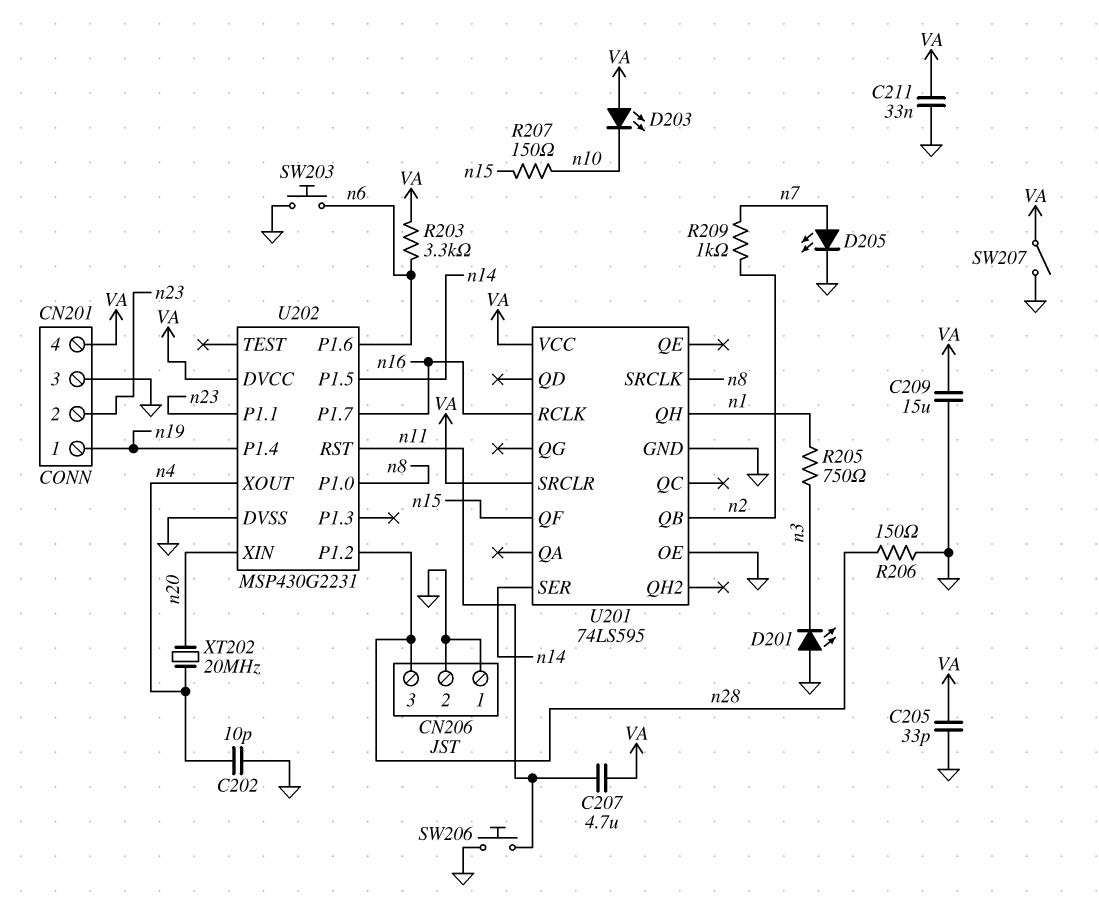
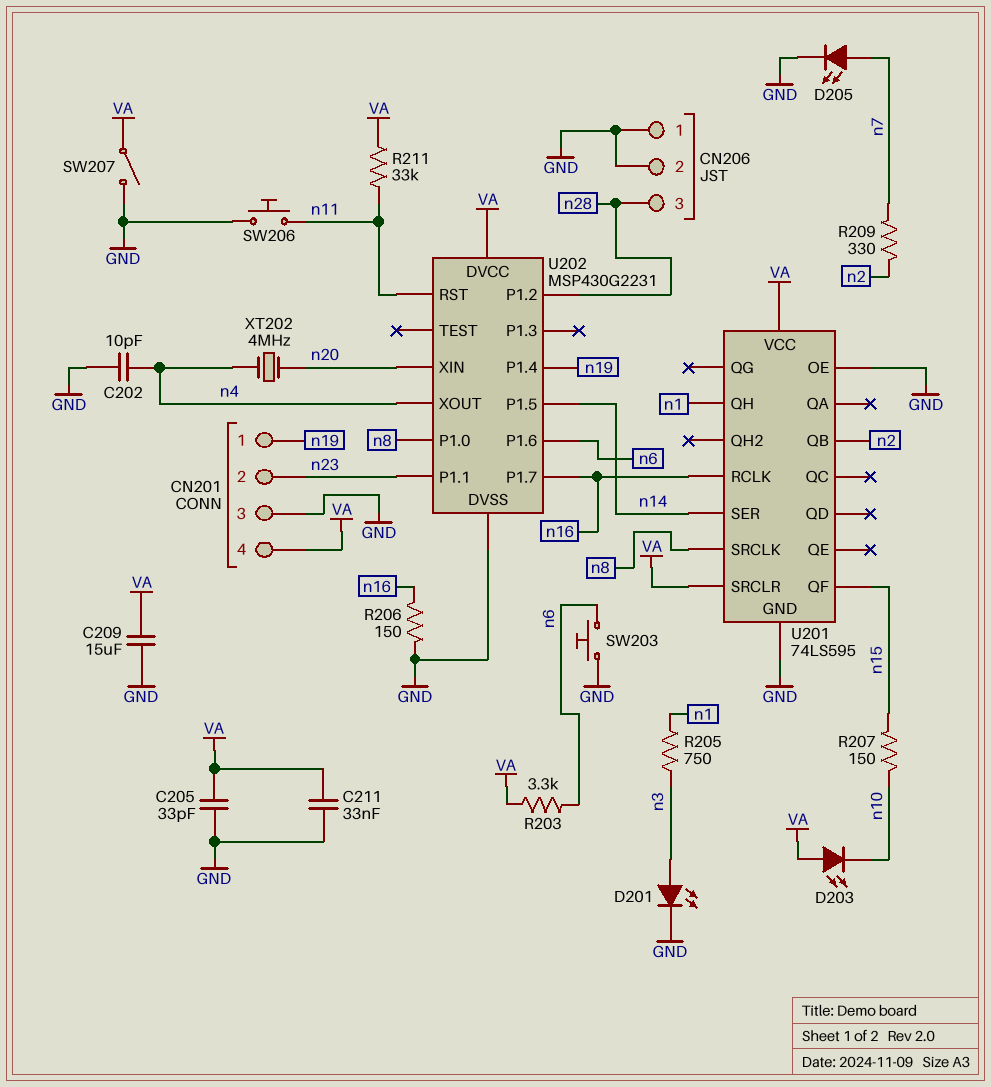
C207: 4.7uF (VA, n11) -> none
D201: LED (A GND, K n3) -> LED (A n3, K GND)
R206: 150 (GND, n28) -> 150 (GND, n16)
R209: 1k (n2, n7) -> 330 (n2, n7)
R211: none -> 33k (VA, n11)
XT202: 20MHz (n4, n20) -> 4MHz (n4, n20)

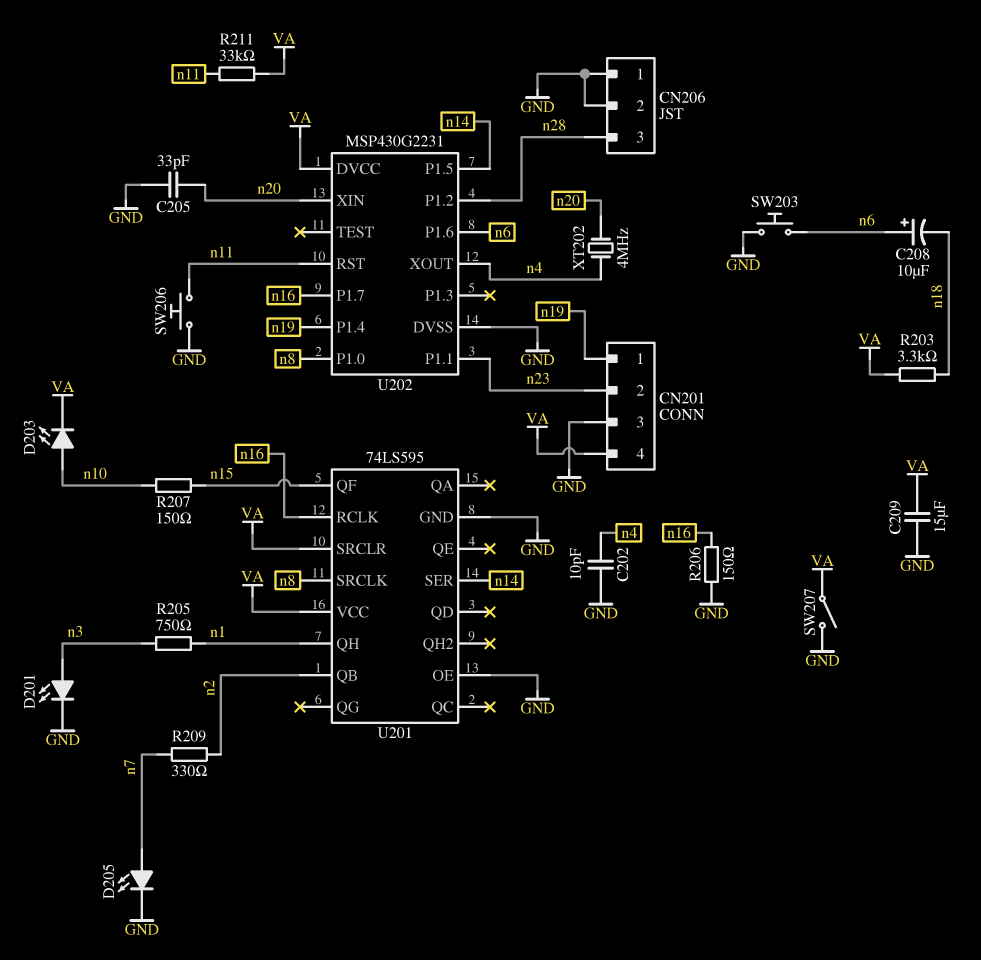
C205: 33pF (GND, VA) -> 33pF (GND, n20)
C208: none -> 10uF (plus n6, minus n18)
C211: 33nF (GND, VA) -> none
D203: LED (A VA, K n10) -> LED (A n10, K VA)
R203: 3.3k (VA, n6) -> 3.3k (VA, n18)

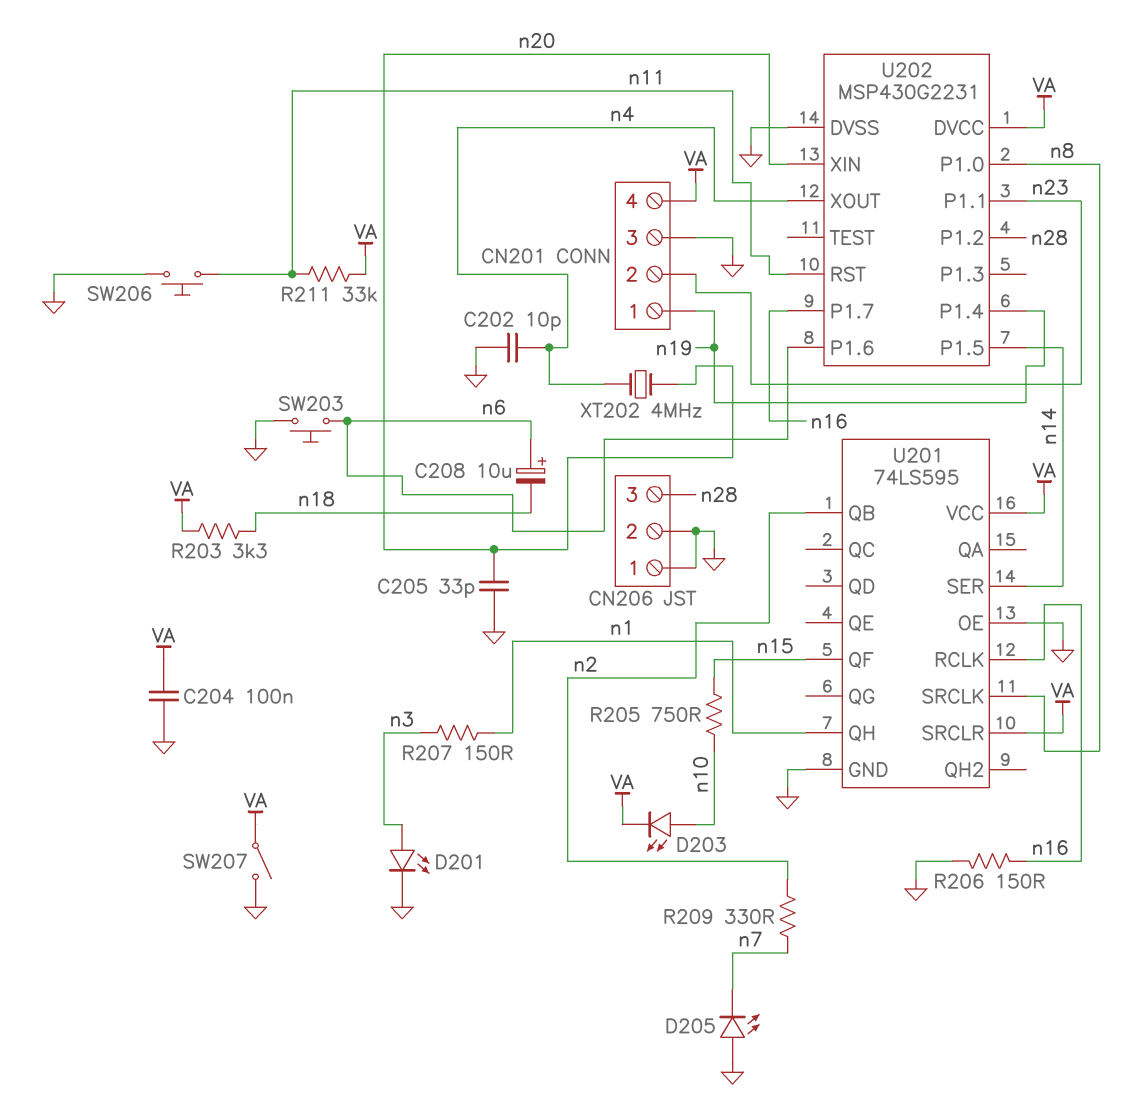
C204: none -> 100nF (GND, VA)
C209: 15uF (GND, VA) -> none
D205: LED (A n7, K GND) -> LED (A GND, K n7)
R205: 750 (n1, n3) -> 750 (n10, n15)
R207: 150 (n10, n15) -> 150 (n1, n3)

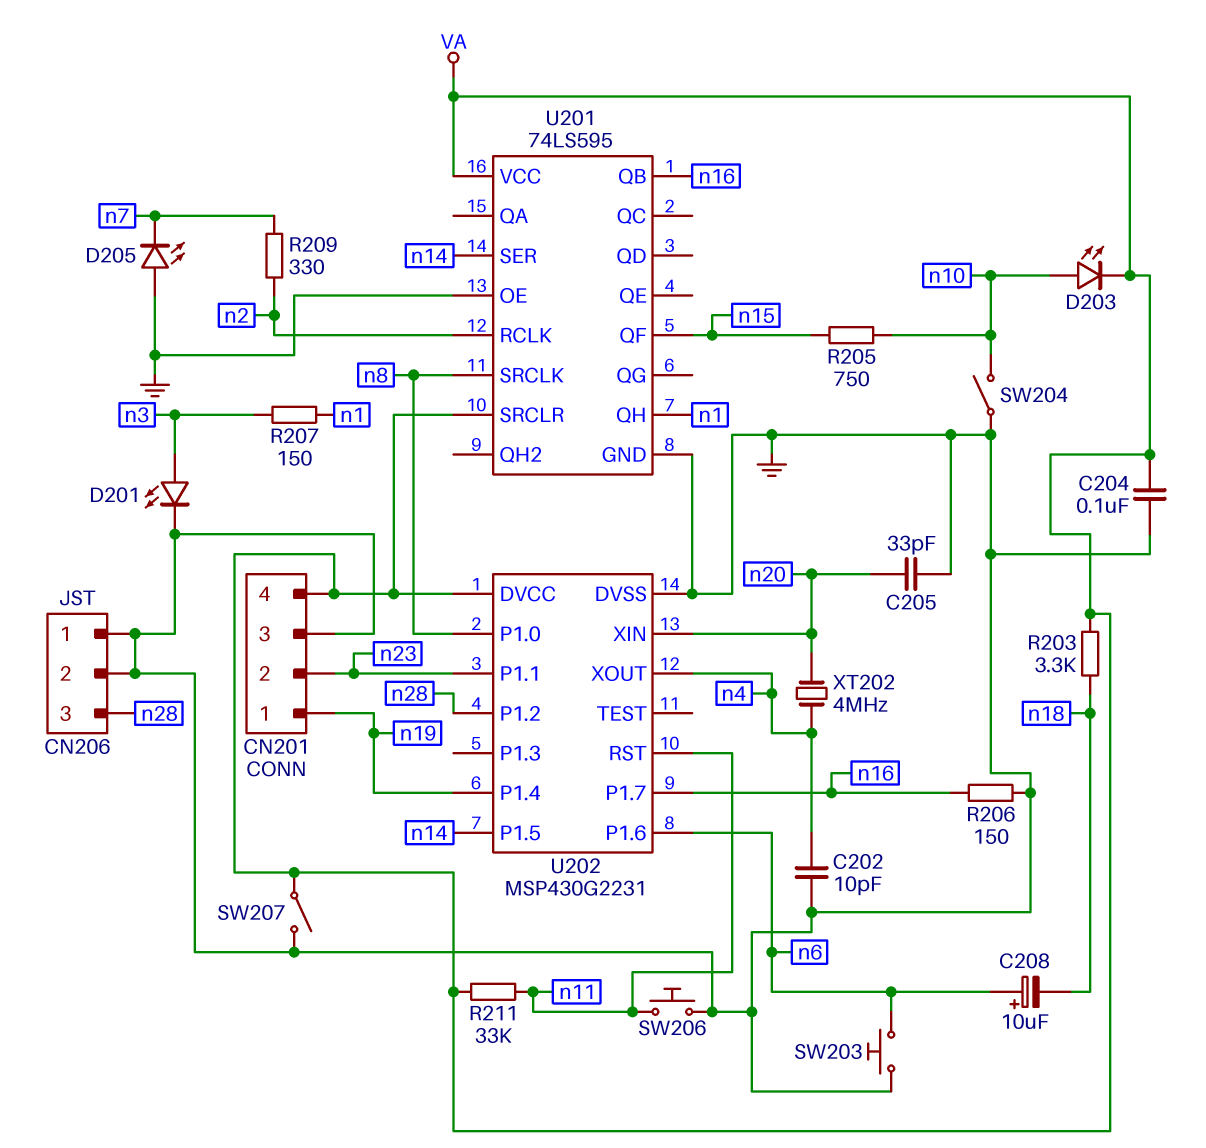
SW204: none -> switch (GND, n10)
U201 pin QB: n2 -> n16
U201 pin RCLK: n16 -> n2

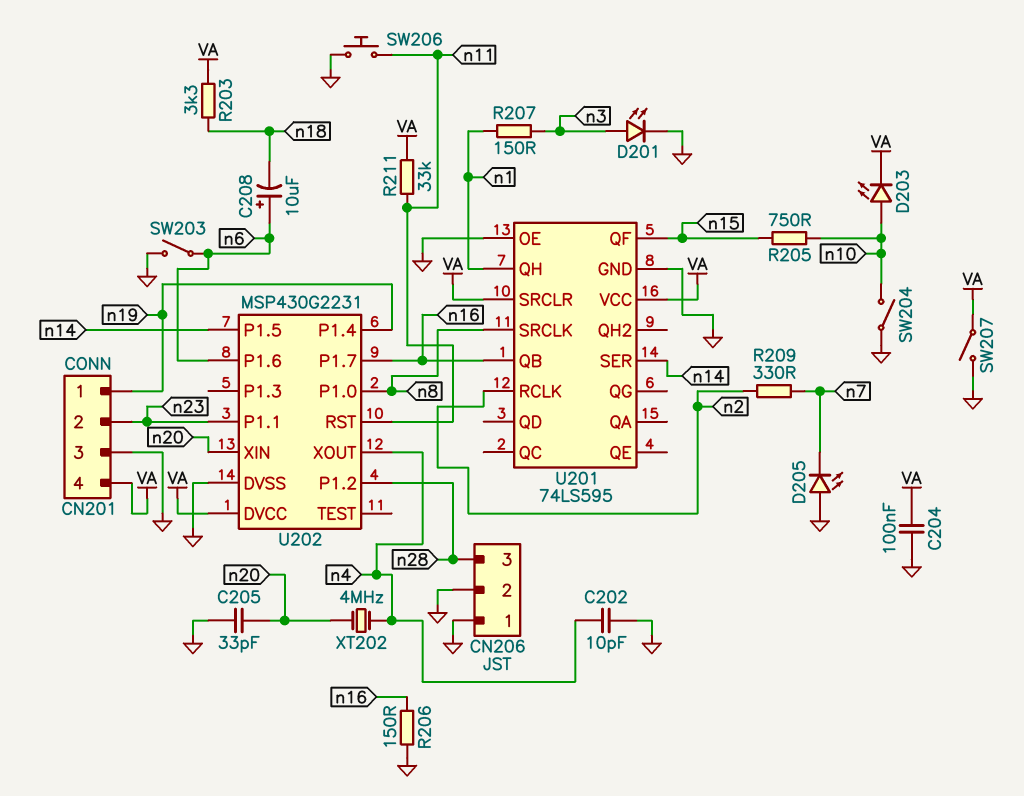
SW203: button (GND, n6) -> switch (GND, n6)

